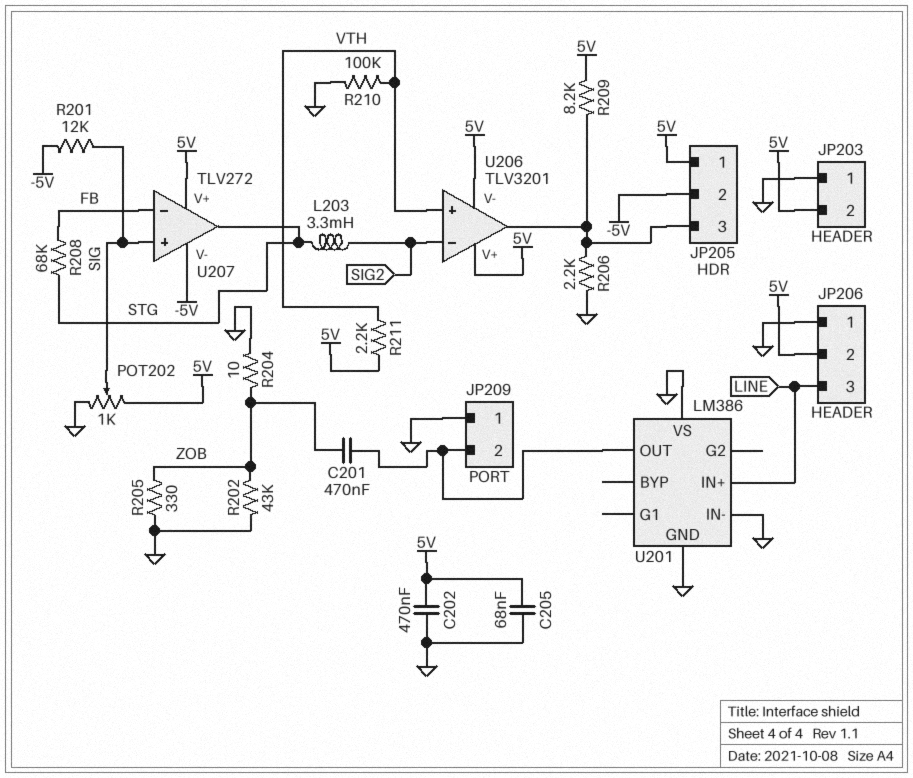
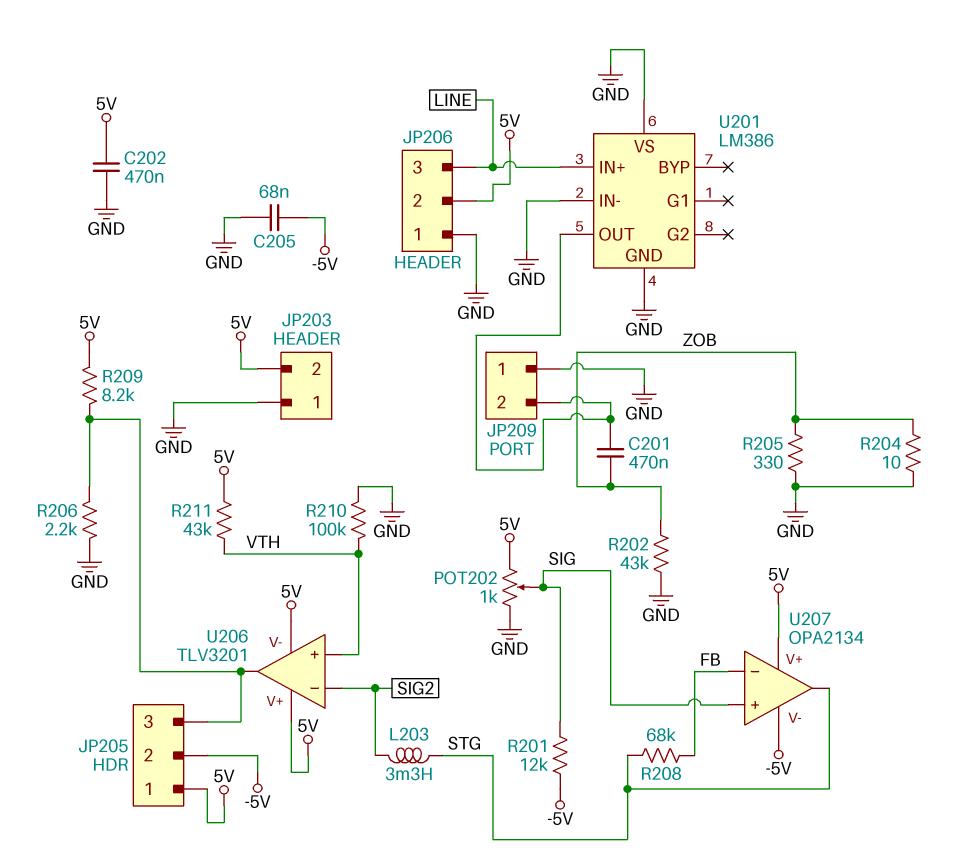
C205: 68nF (5V, GND) -> 68nF (-5V, GND)
R211: 2.2k (5V, VTH) -> 43k (5V, VTH)
U207: TLV272 -> OPA2134

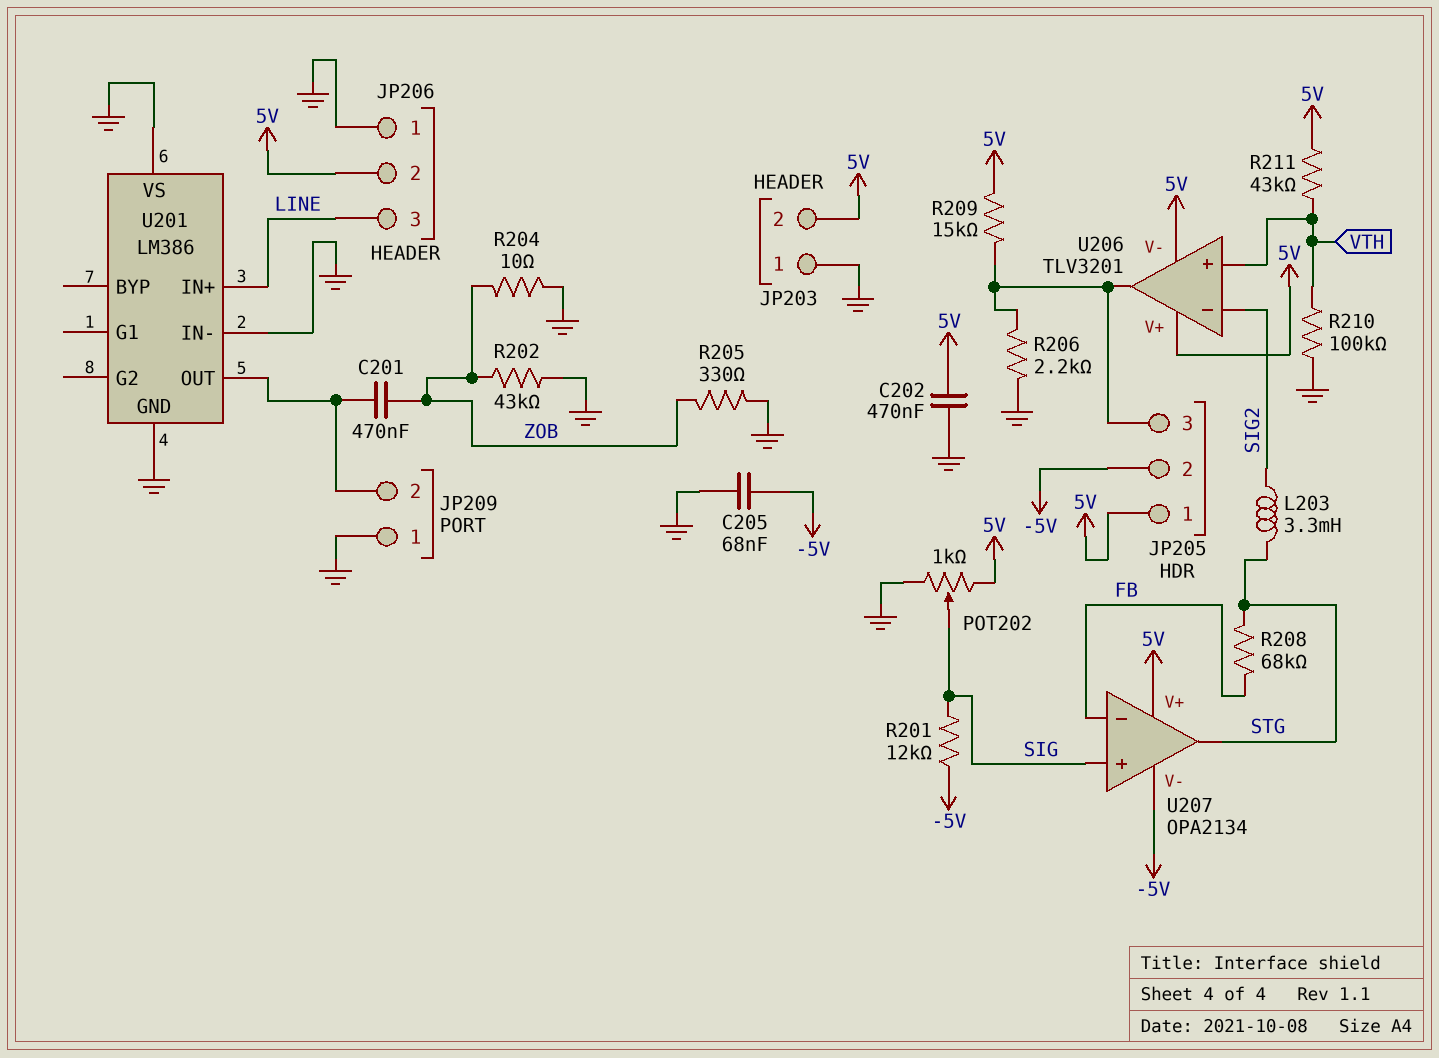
R209: 8.2k (5V, JP205/3) -> 15k (5V, JP205/3)

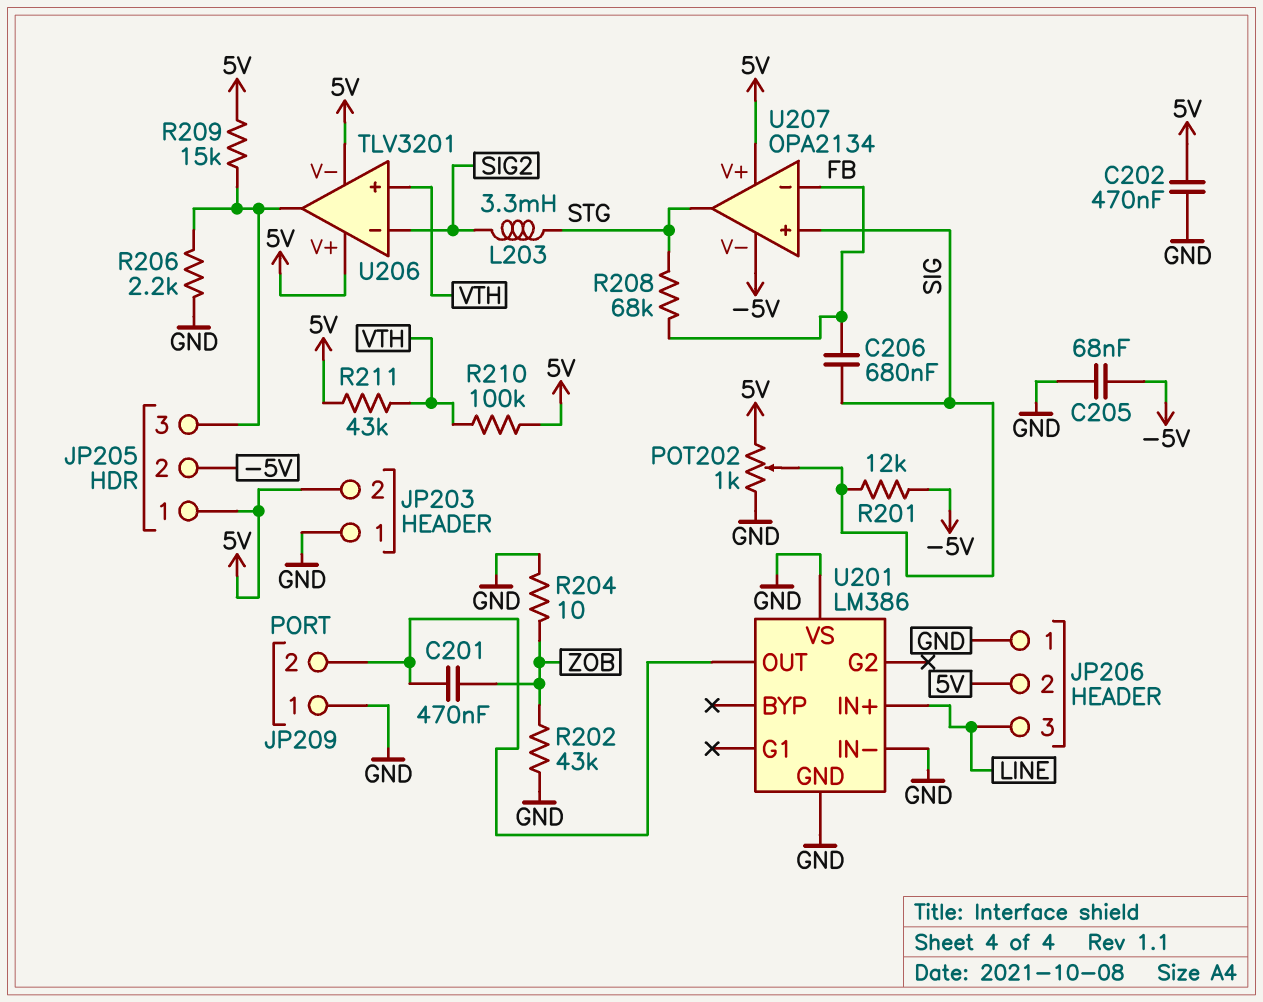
C206: none -> 680nF (FB, SIG)
R205: 330 (GND, ZOB) -> none
R210: 100k (GND, VTH) -> 100k (5V, VTH)

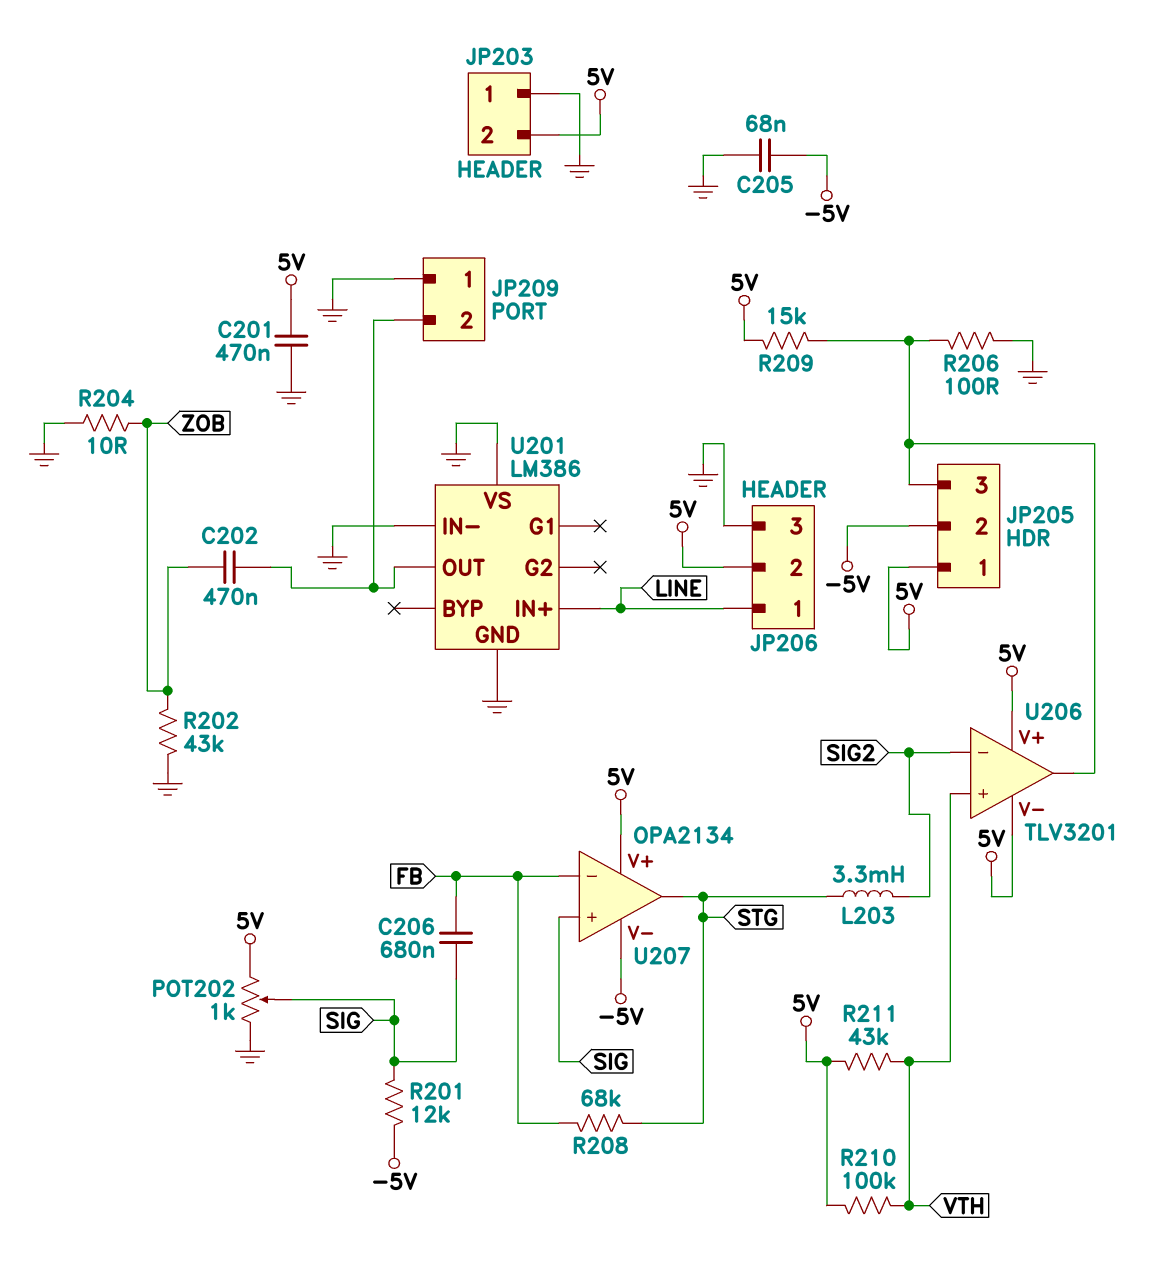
C201: 470nF (JP209/2, ZOB) -> 470nF (5V, GND)
C202: 470nF (5V, GND) -> 470nF (JP209/2, ZOB)
JP206 pin 1: GND -> LINE
JP206 pin 3: LINE -> GND
R206: 2.2k (GND, JP205/3) -> 100 (GND, JP205/3)

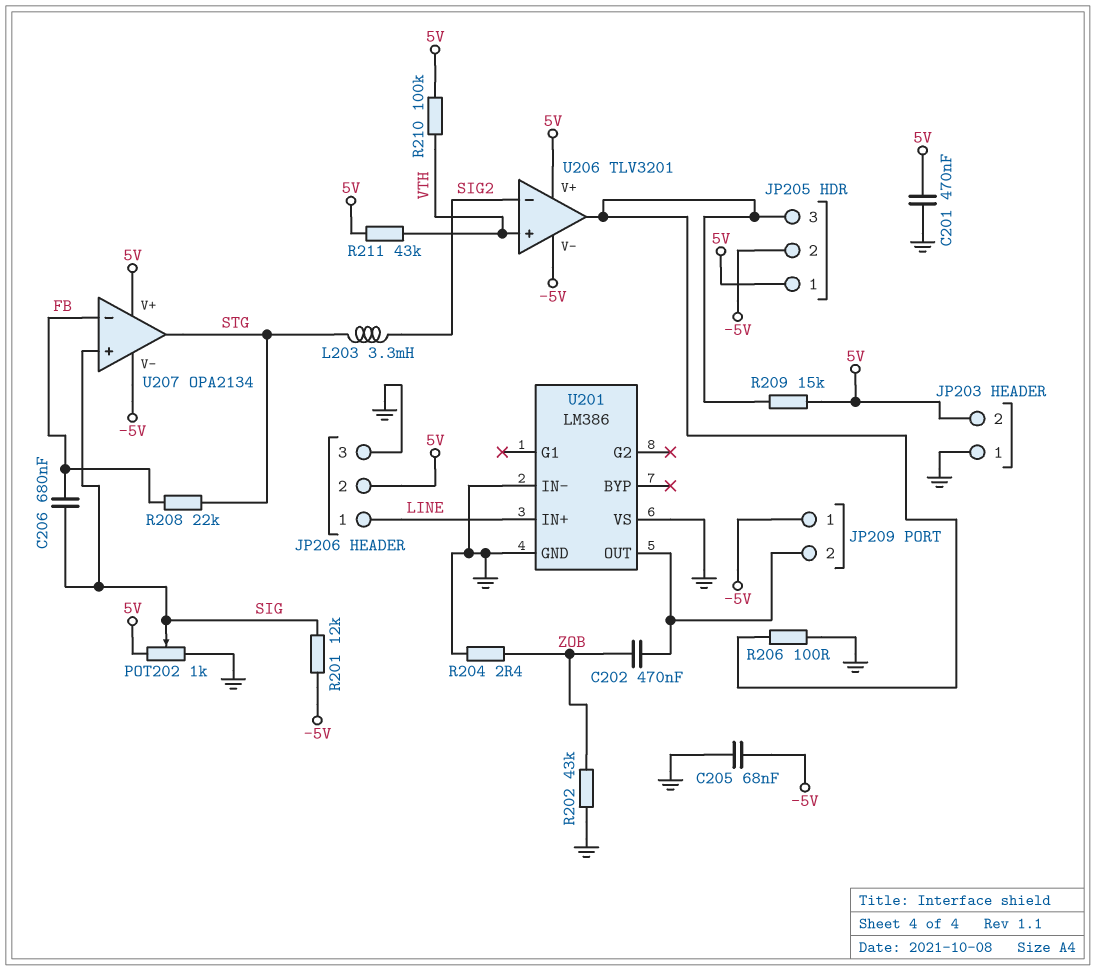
JP209 pin 1: GND -> -5V
R204: 10 (GND, ZOB) -> 2.4 (GND, ZOB)
R208: 68k (FB, STG) -> 22k (FB, STG)
U206 pin V-: 5V -> -5V

